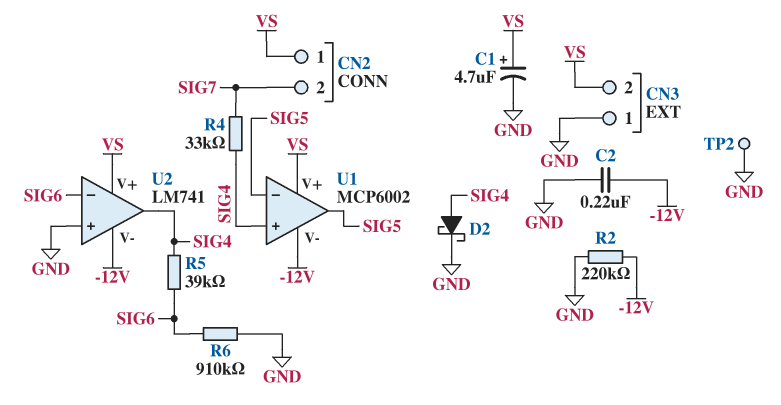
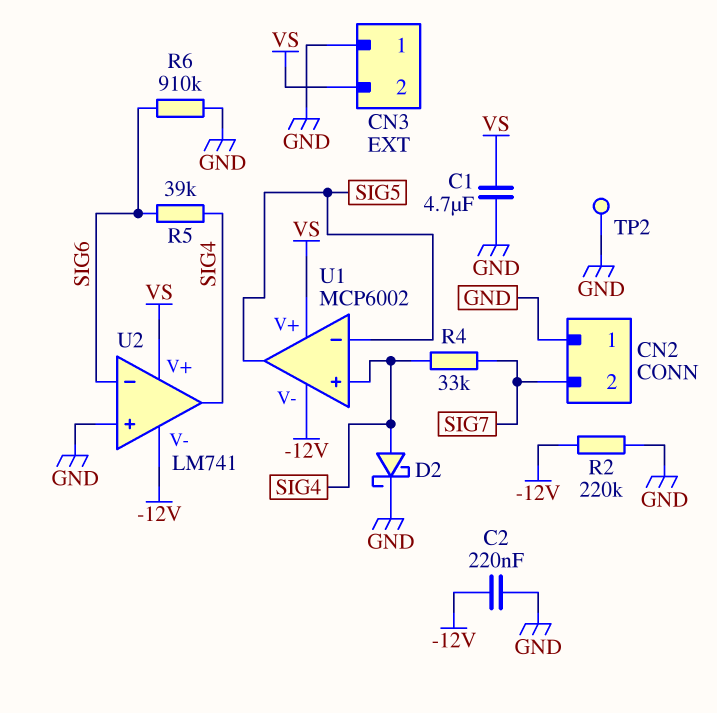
C1: 4.7uF (plus VS, minus GND) -> 4.7uF (GND, VS)
CN2 pin 1: VS -> GND

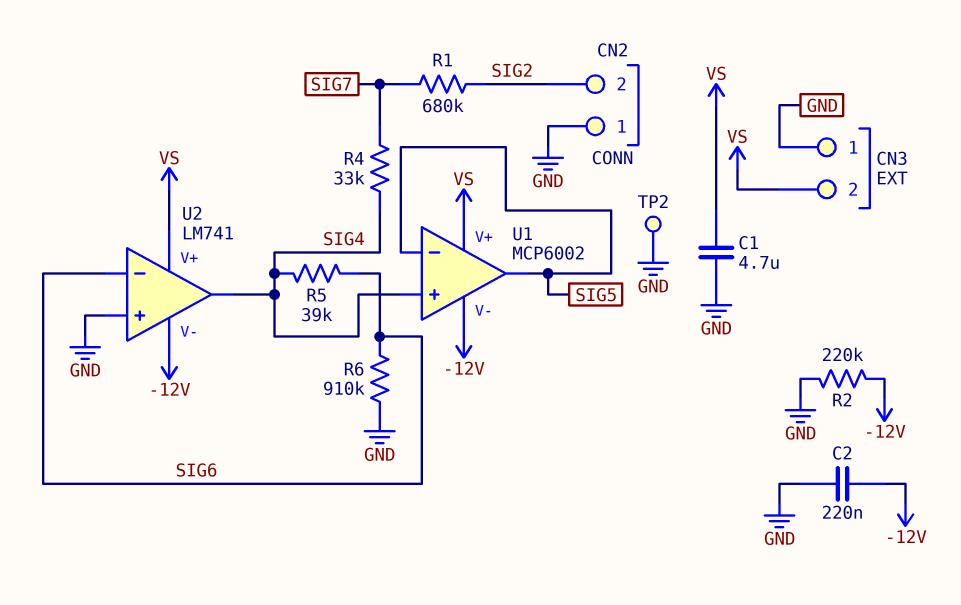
CN2 pin 2: SIG7 -> SIG2
D2: schottky (A SIG4, K GND) -> none
R1: none -> 680k (SIG2, SIG7)

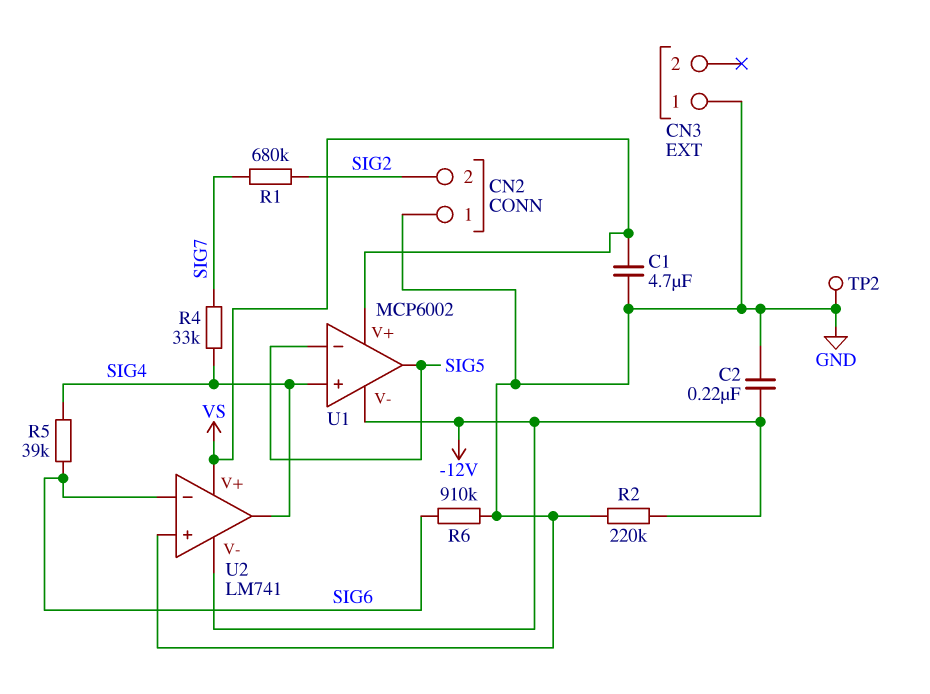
CN3 pin 2: VS -> none

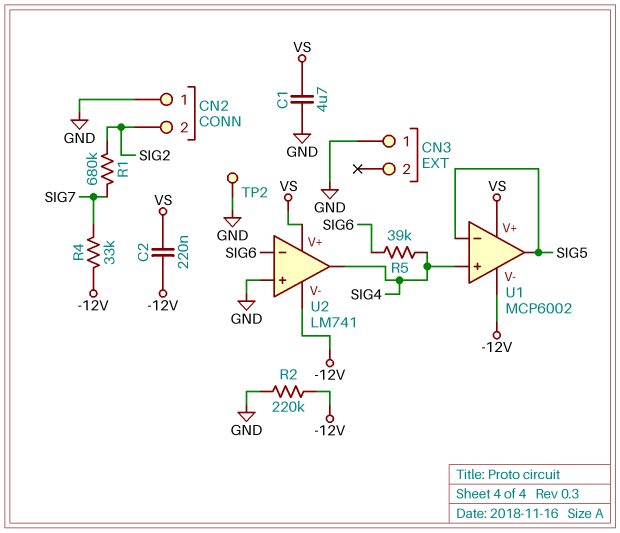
C2: 220nF (-12V, GND) -> 220nF (-12V, VS)
R4: 33k (SIG4, SIG7) -> 33k (-12V, SIG7)
R6: 910k (GND, SIG6) -> none

